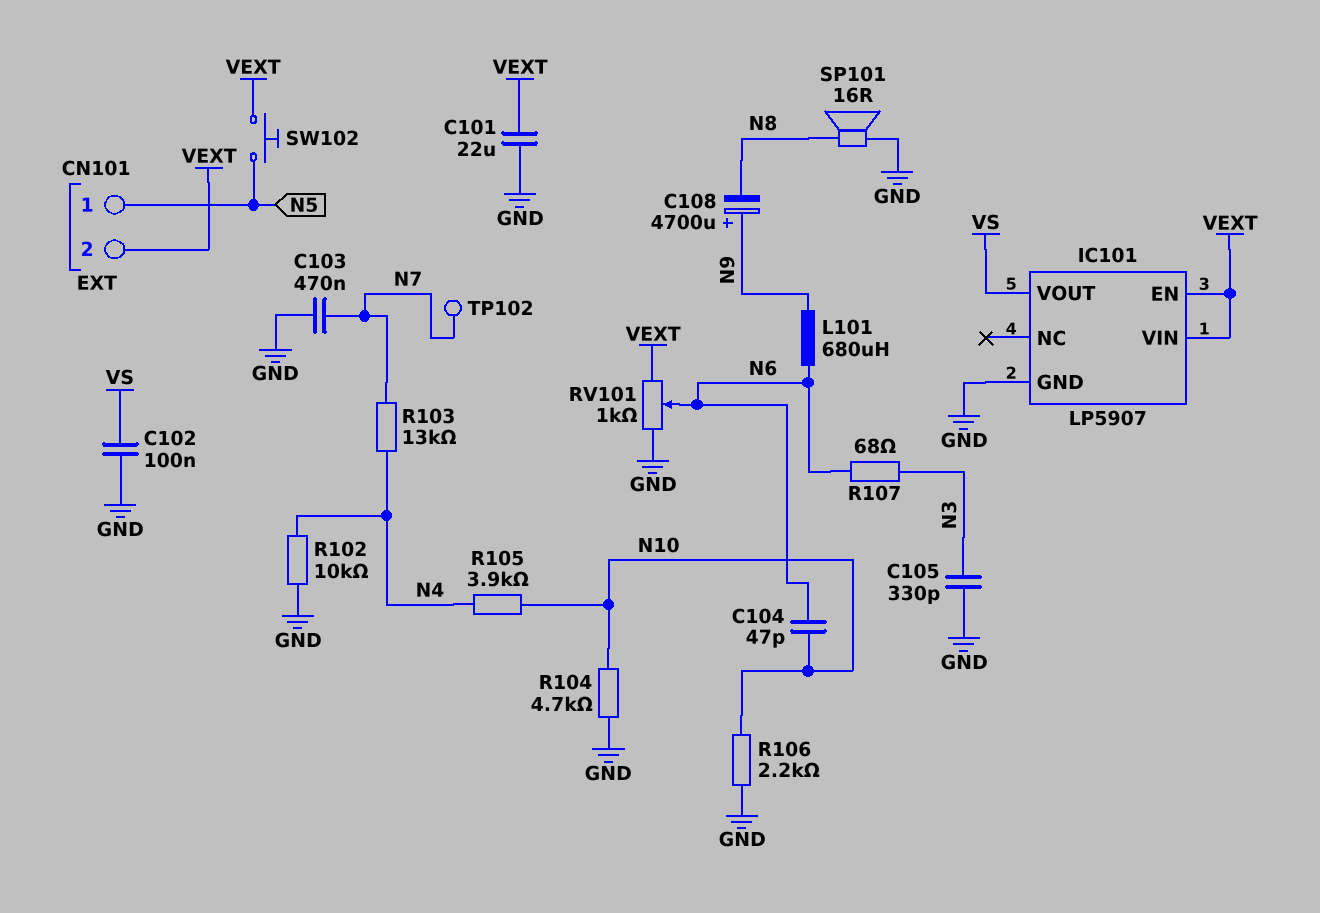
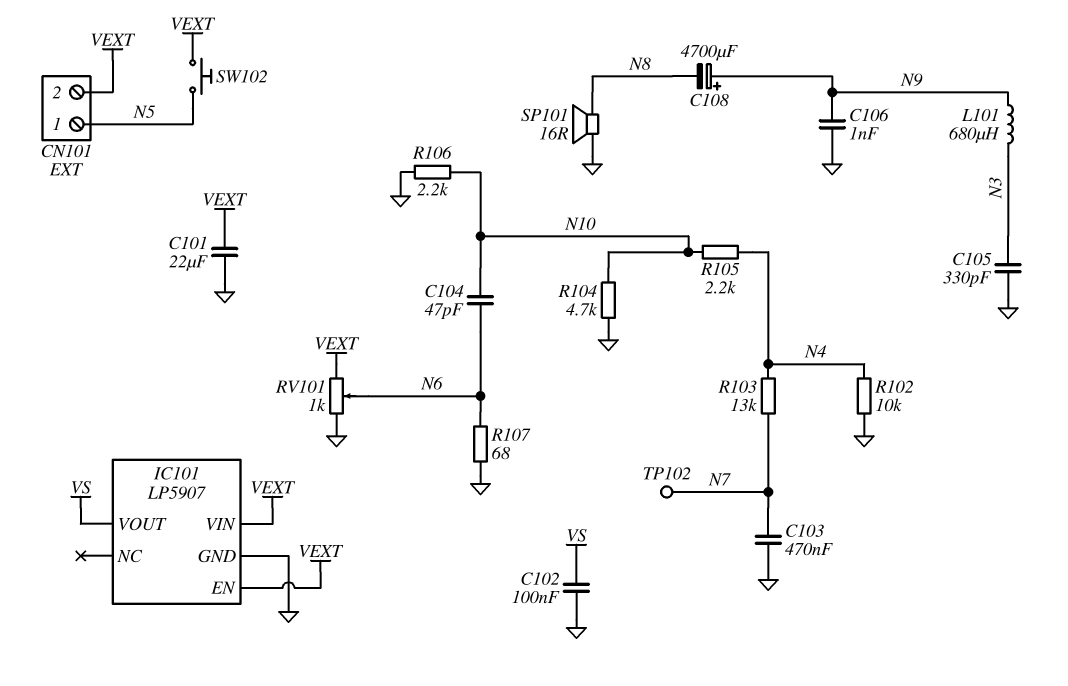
C106: none -> 1nF (GND, N9)
L101: 680uH (N6, N9) -> 680uH (N3, N9)
R105: 3.9k (N4, N10) -> 2.2k (N4, N10)
R107: 68 (N3, N6) -> 68 (GND, N6)

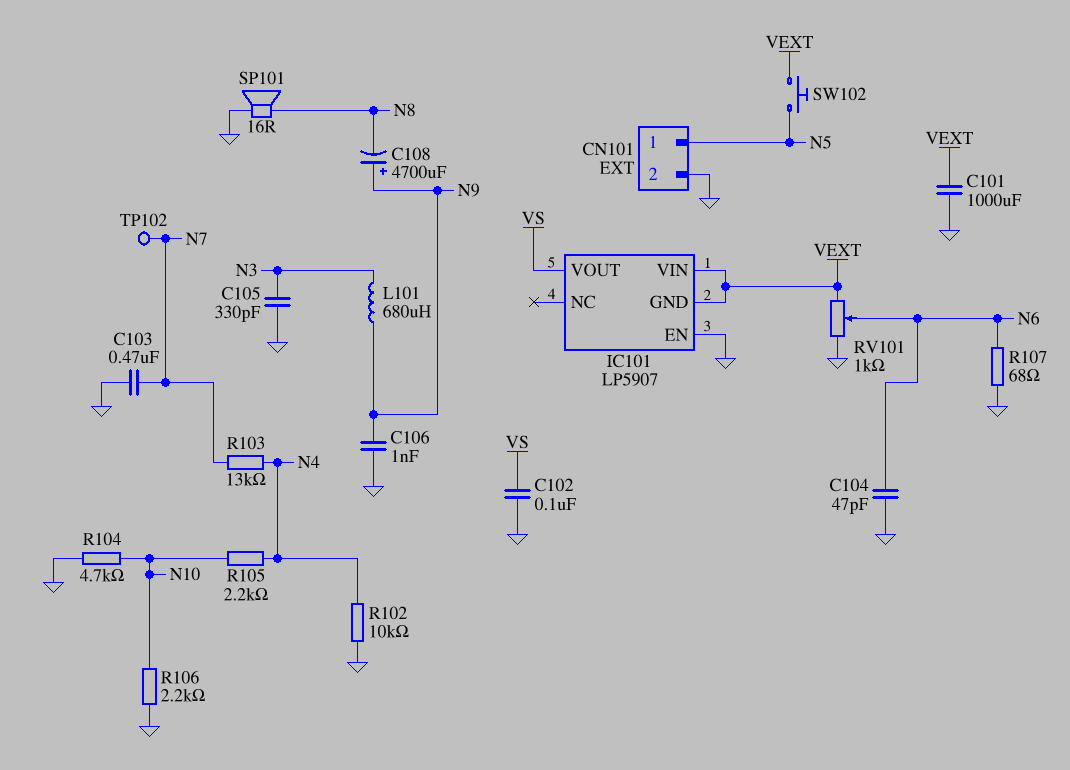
C101: 22uF (GND, VEXT) -> 1000uF (GND, VEXT)
C104: 47pF (N6, N10) -> 47pF (GND, N6)
CN101 pin 2: VEXT -> GND
IC101 pin EN: VEXT -> GND
IC101 pin GND: GND -> VEXT

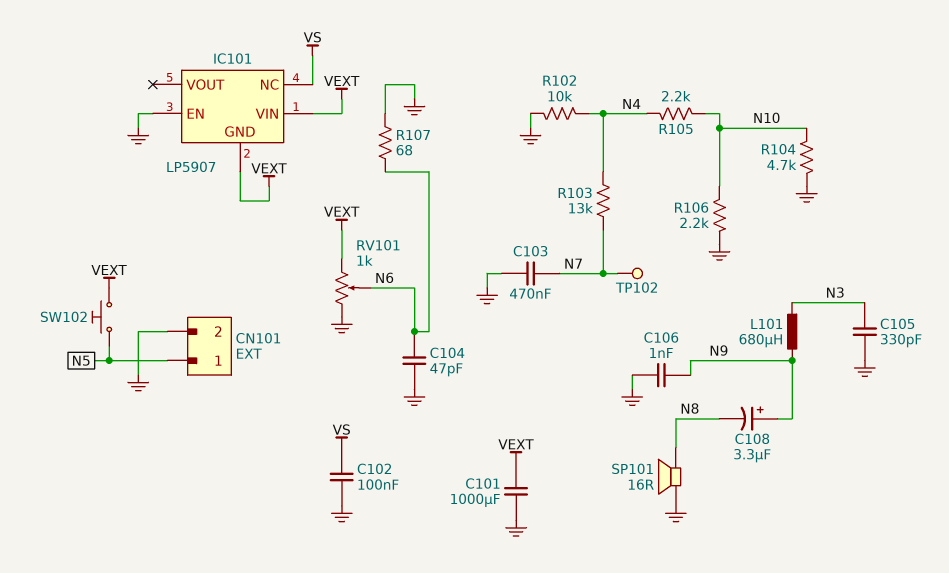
C108: 4700uF (plus N9, minus N8) -> 3.3uF (plus N9, minus N8)
IC101 pin NC: none -> VS
IC101 pin VOUT: VS -> none

